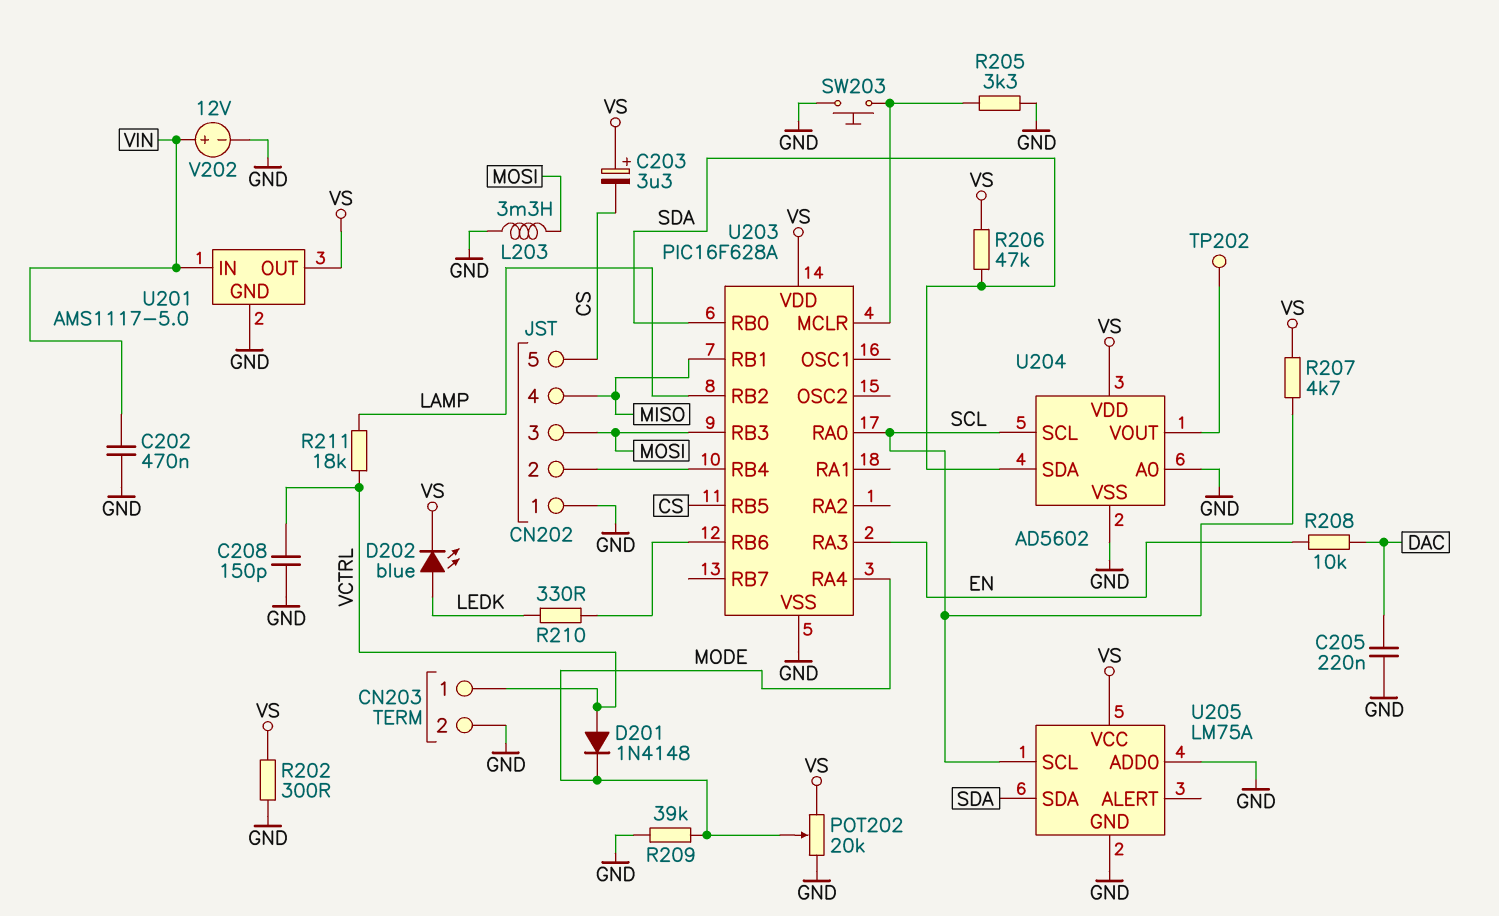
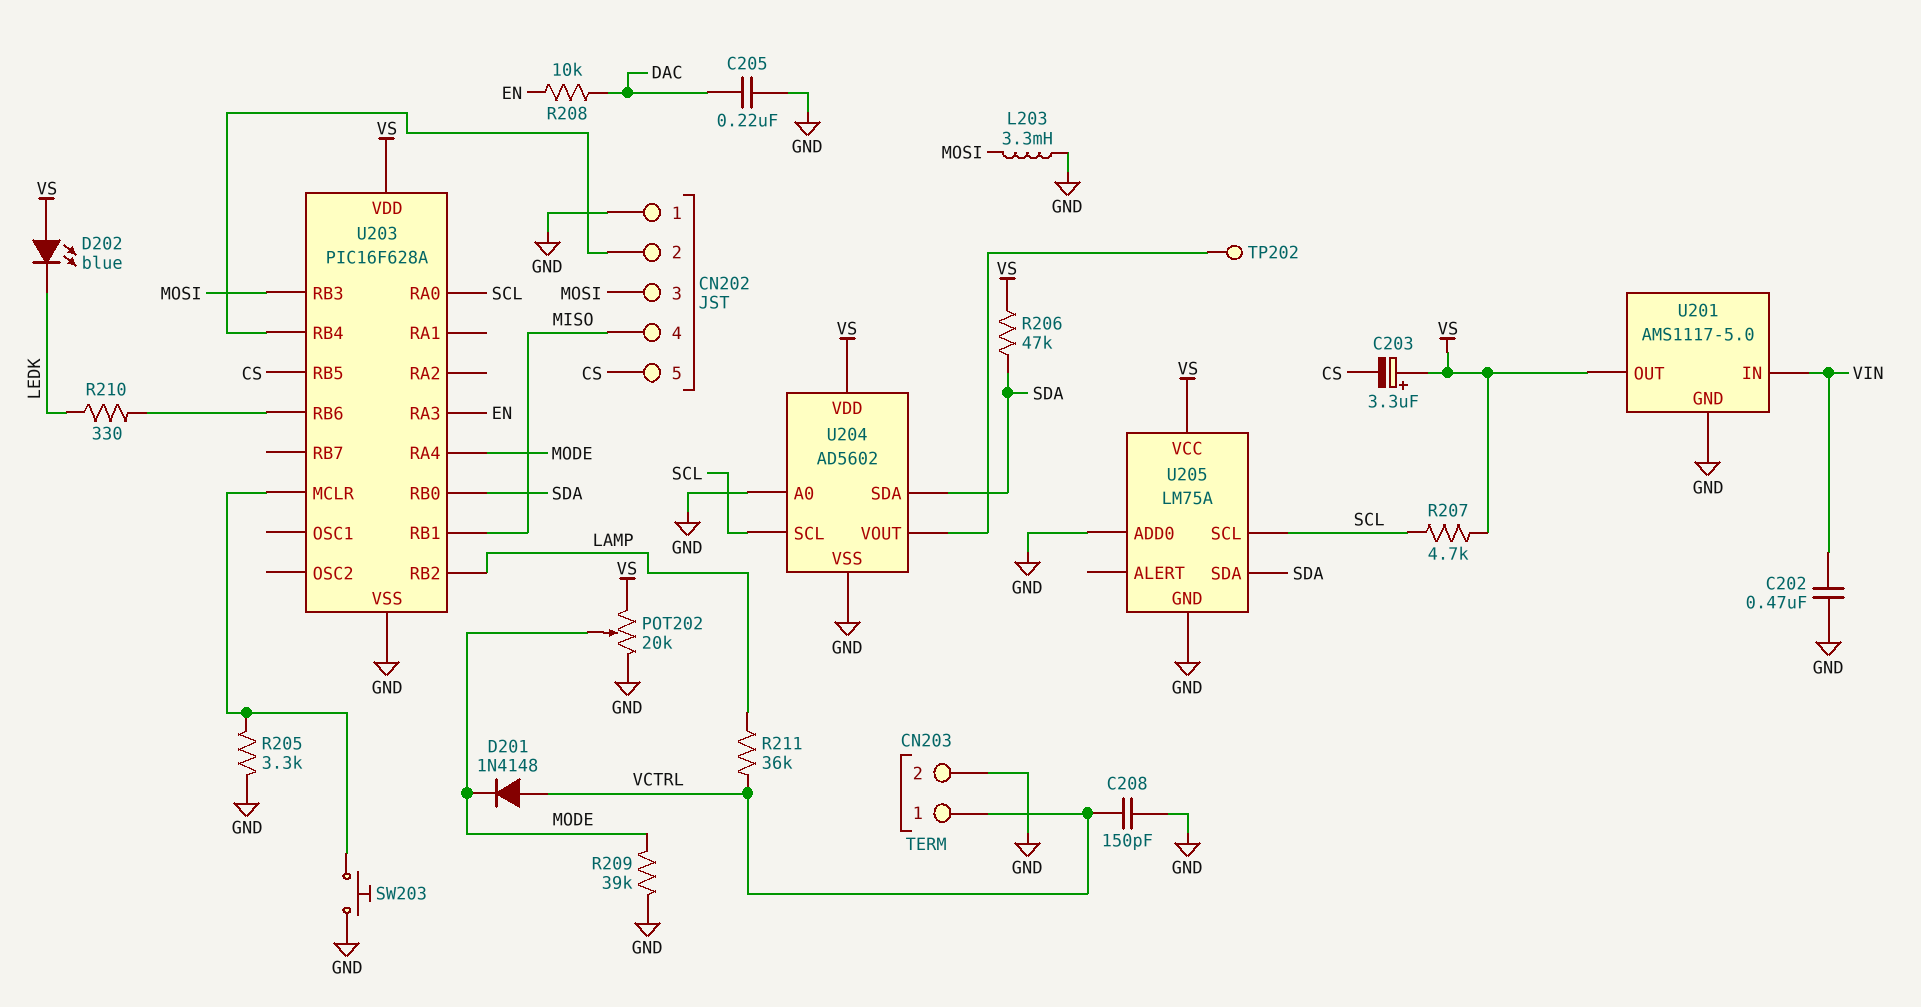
D202: LED blue (A LEDK, K VS) -> LED blue (A VS, K LEDK)
R202: 300 (GND, VS) -> none
R211: 18k (LAMP, VCTRL) -> 36k (LAMP, VCTRL)
V202: 12V (plus VIN, minus GND) -> none

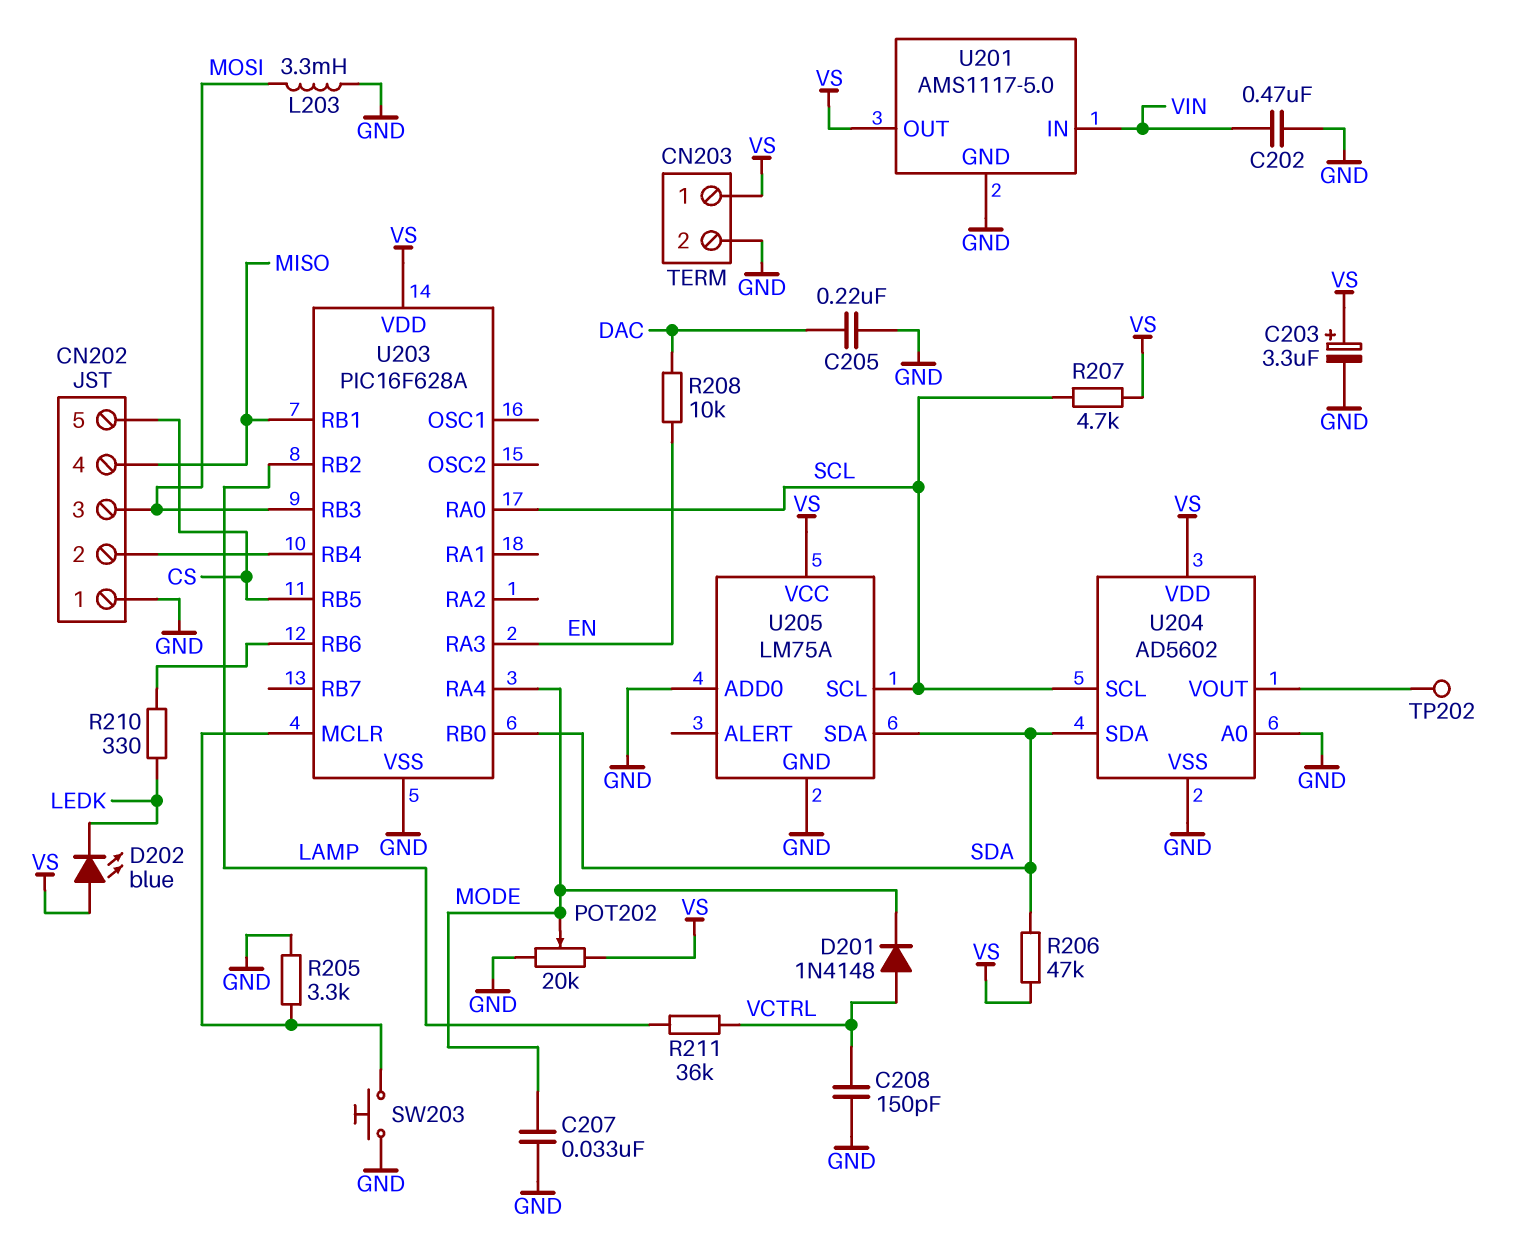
C203: 3.3uF (plus VS, minus CS) -> 3.3uF (plus VS, minus GND)
C207: none -> 33nF (GND, MODE)
CN203 pin 1: VCTRL -> VS
R209: 39k (GND, MODE) -> none

